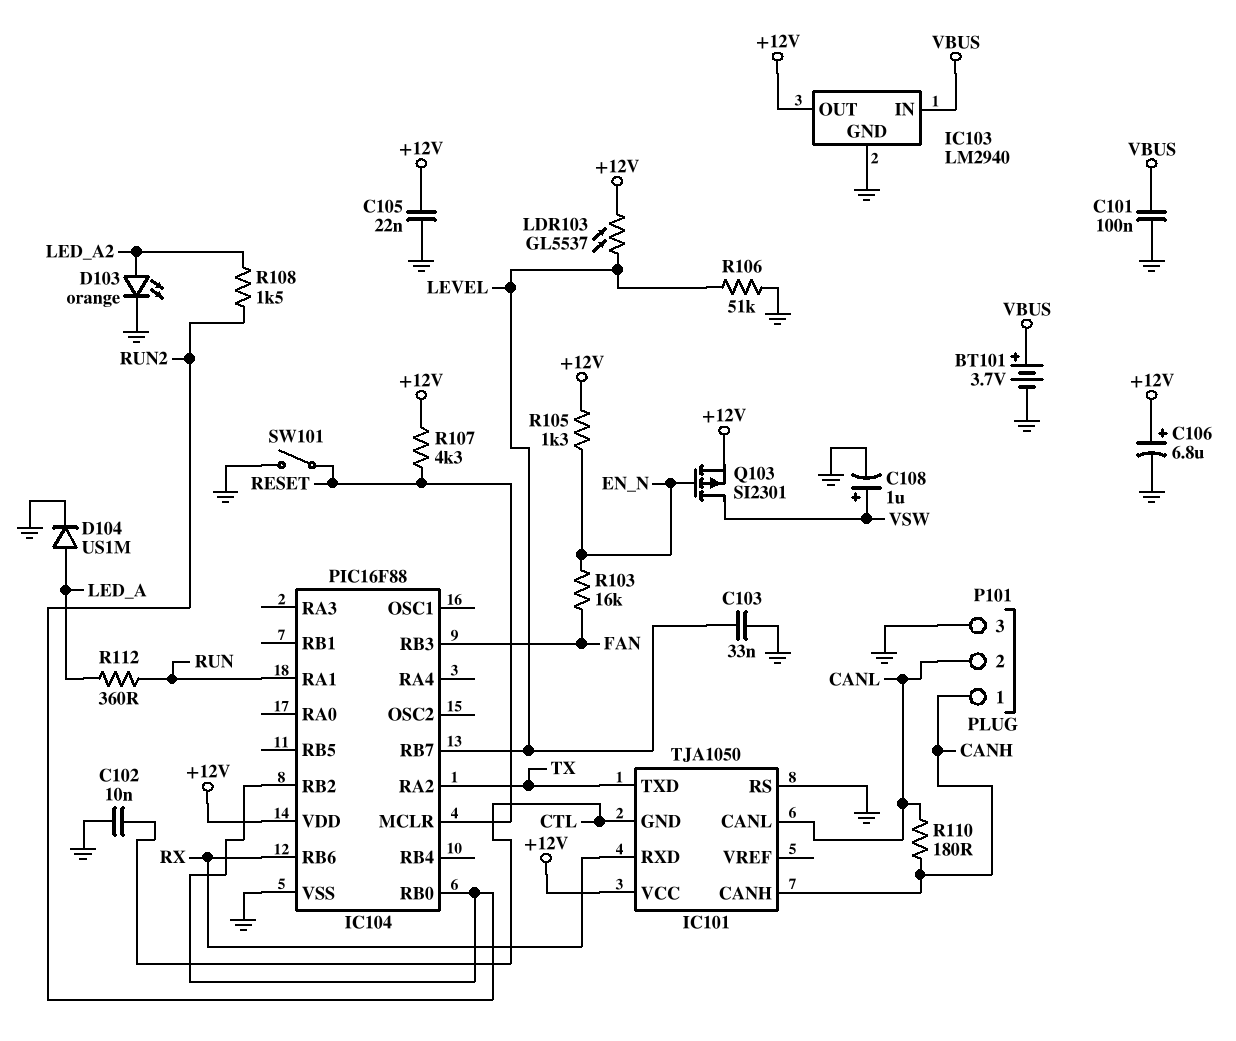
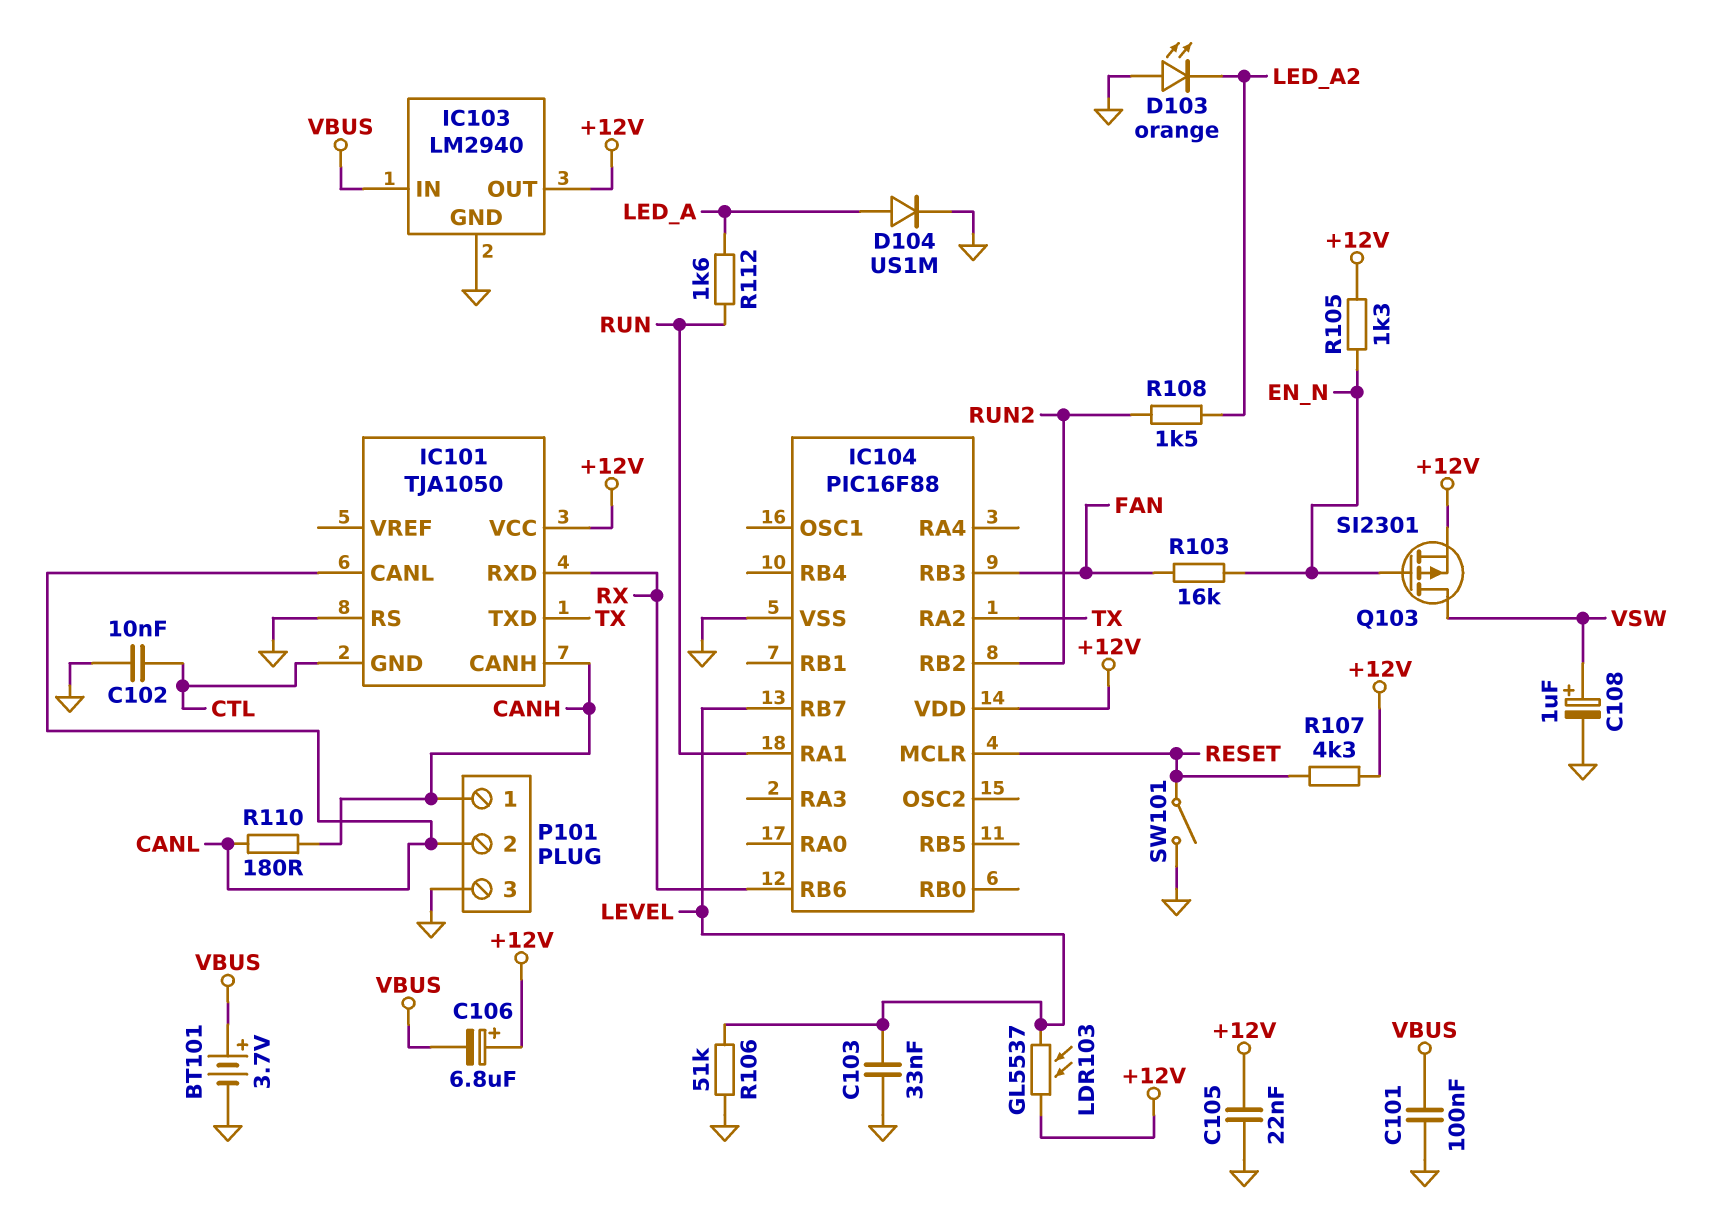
C106: 6.8uF (plus +12V, minus GND) -> 6.8uF (plus +12V, minus VBUS)
D103: LED orange (A LED_A2, K GND) -> LED orange (A GND, K LED_A2)
IC104 pin RB0: RUN2 -> none
R112: 360 (LED_A, RUN) -> 1.6k (LED_A, RUN)

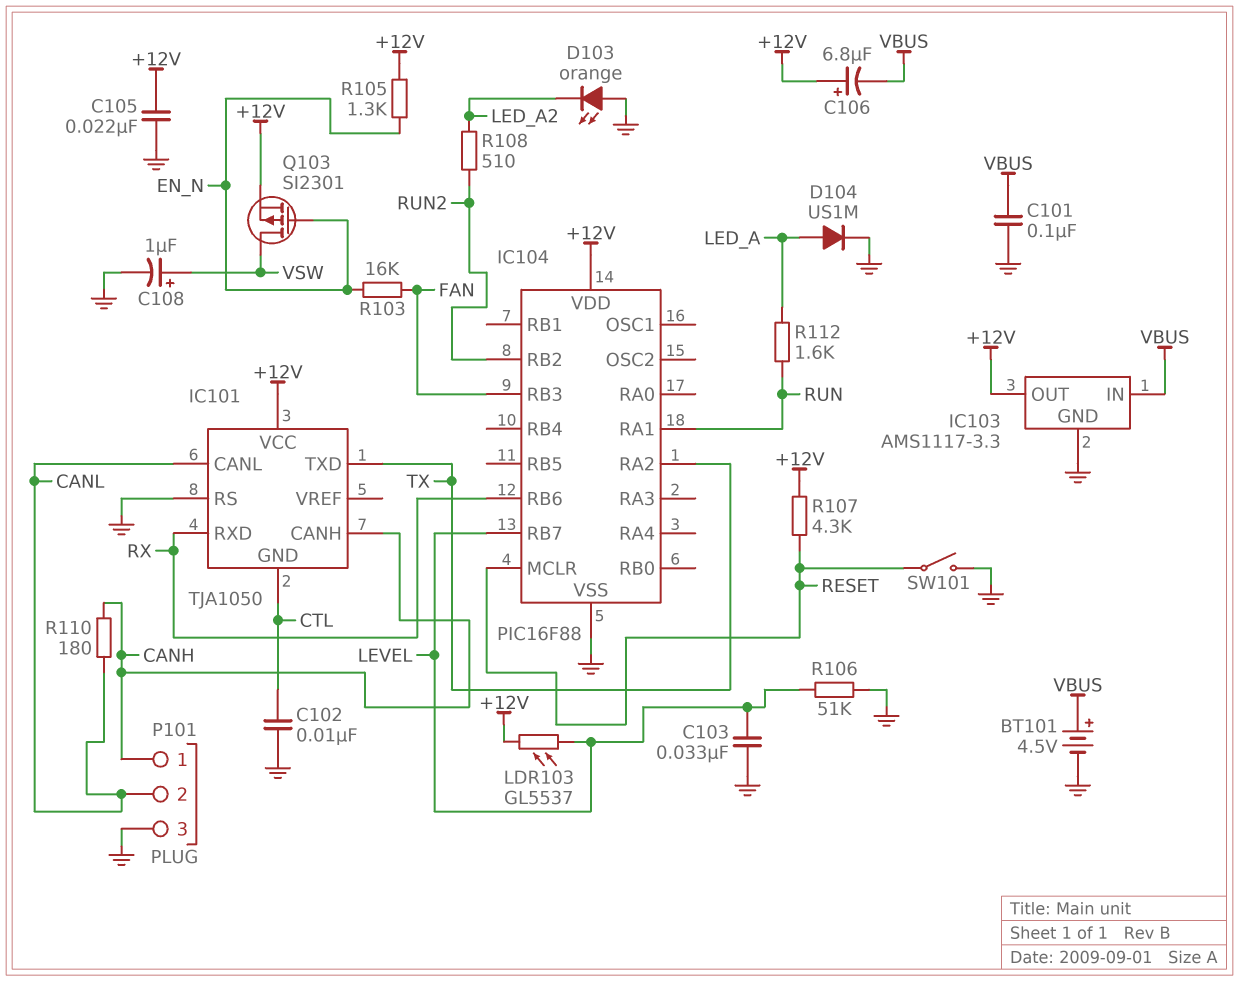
BT101: 3.7V (plus VBUS, minus GND) -> 4.5V (plus VBUS, minus GND)
IC103: LM2940 -> AMS1117-3.3
R108: 1.5k (LED_A2, RUN2) -> 510 (LED_A2, RUN2)

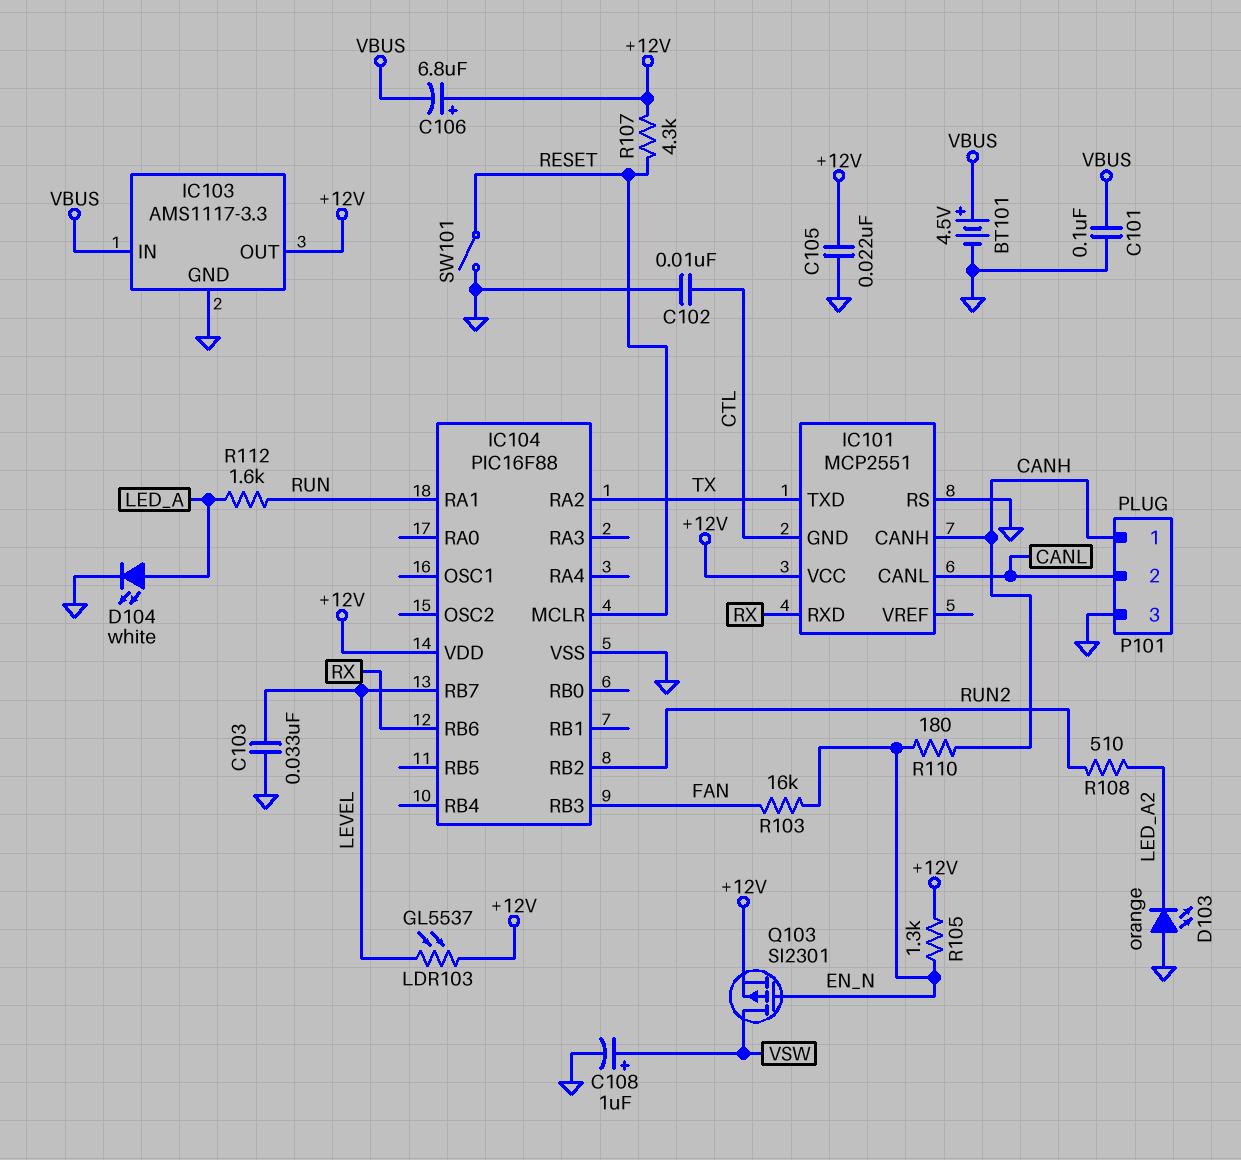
D104: diode US1M (A LED_A, K GND) -> LED white (A LED_A, K GND)
IC101: TJA1050 -> MCP2551
R106: 51k (GND, LEVEL) -> none
R110: 180 (CANH, CANL) -> 180 (CANH, EN_N)

